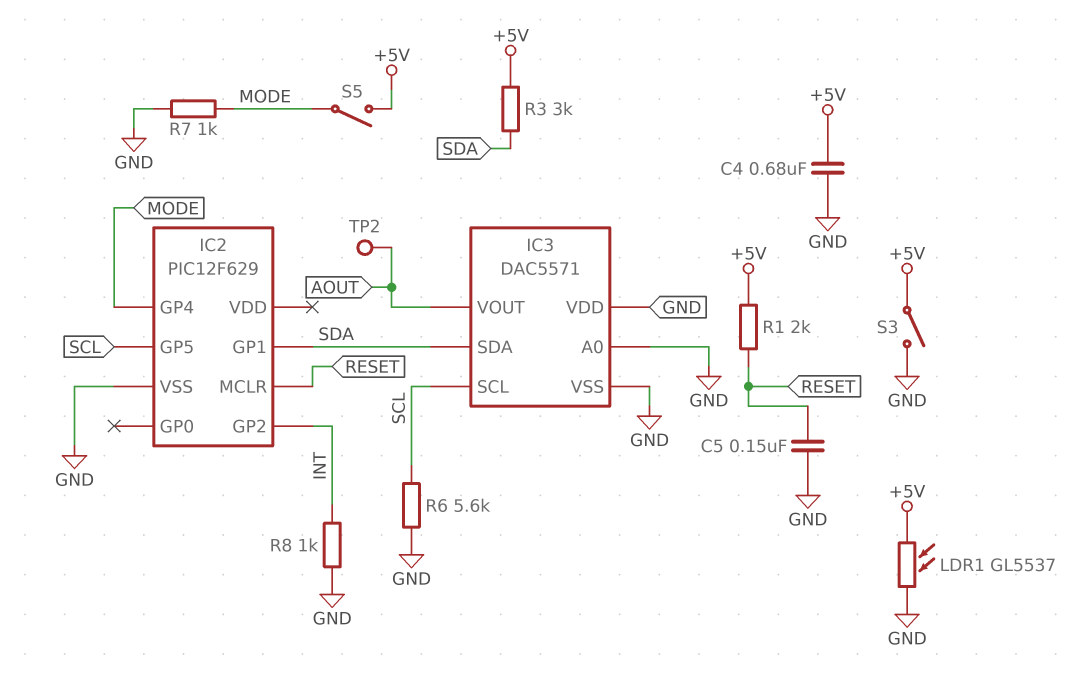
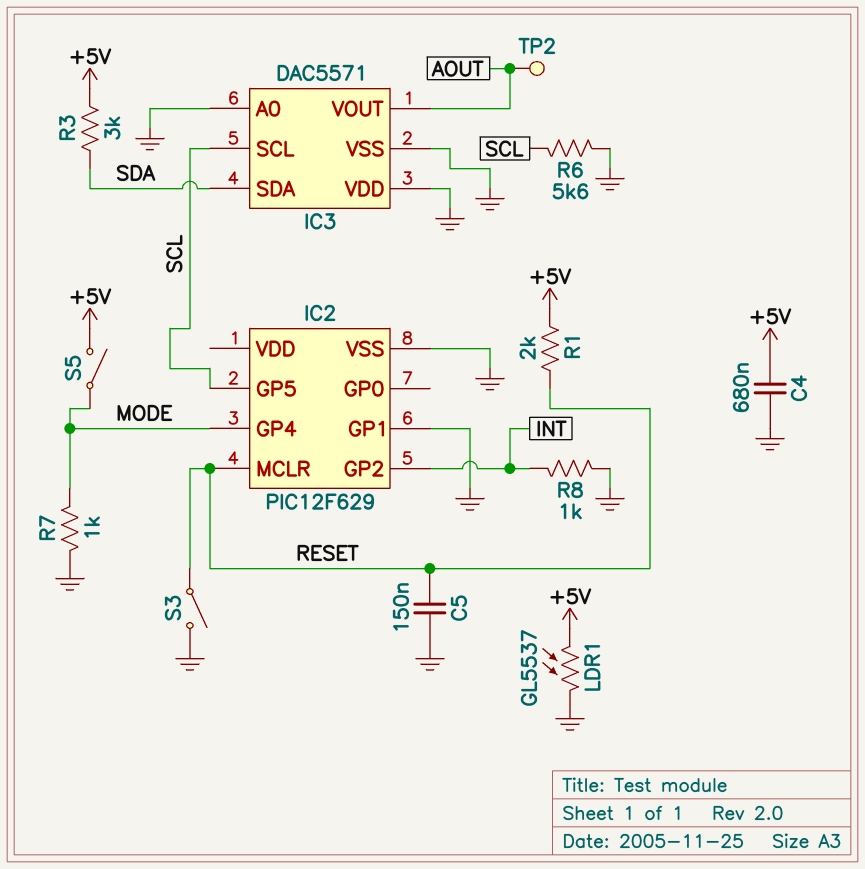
IC2 pin GP1: SDA -> GND
S3: switch (+5V, GND) -> switch (GND, RESET)

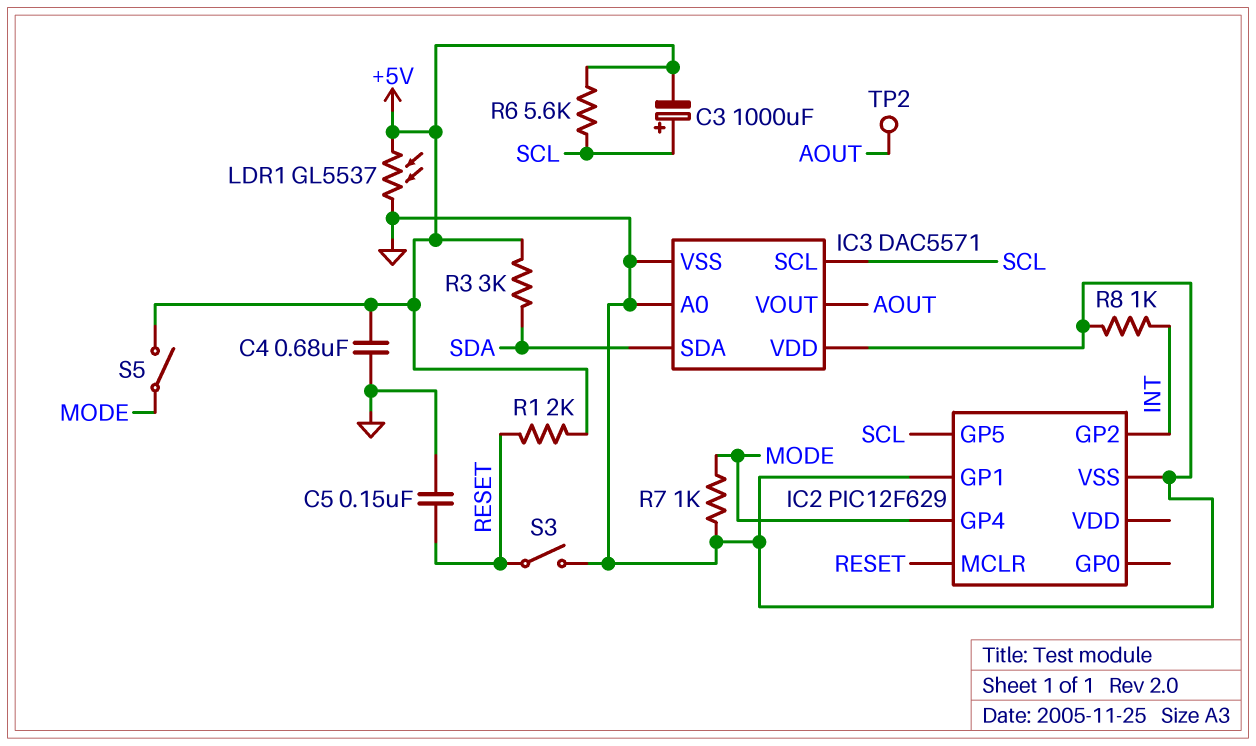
C3: none -> 1000uF (plus SCL, minus +5V)
R6: 5.6k (GND, SCL) -> 5.6k (+5V, SCL)

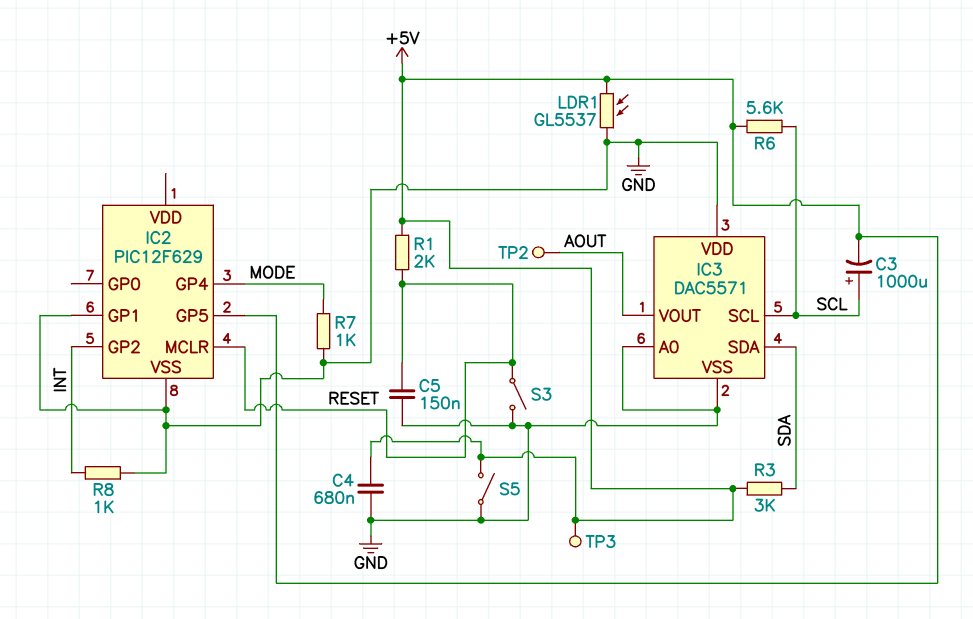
IC2 pin GP5: SCL -> +5V
S5: switch (+5V, MODE) -> switch (+5V, GND)
TP3: none -> test point (+5V)

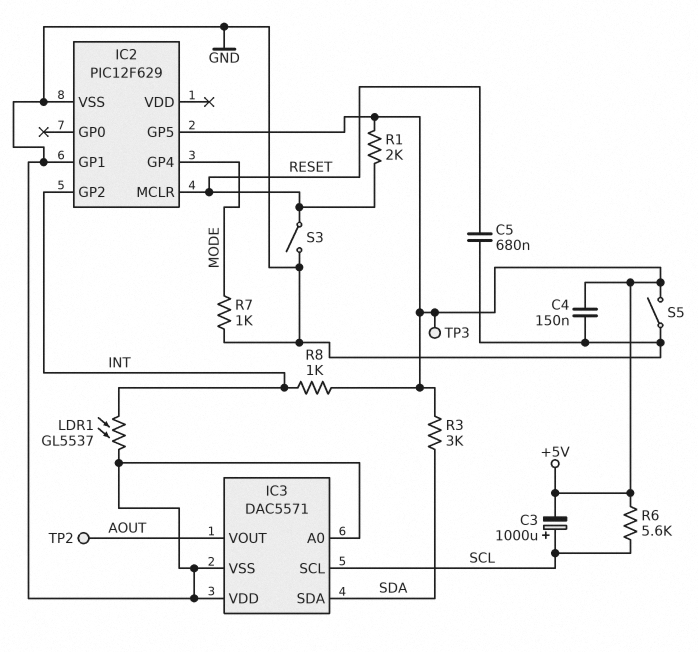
C4: 680nF (+5V, GND) -> 150nF (+5V, GND)
C5: 150nF (GND, RESET) -> 680nF (GND, RESET)
LDR1: GL5537 (+5V, GND) -> GL5537 (GND, INT)
R8: 1k (GND, INT) -> 1k (+5V, INT)

